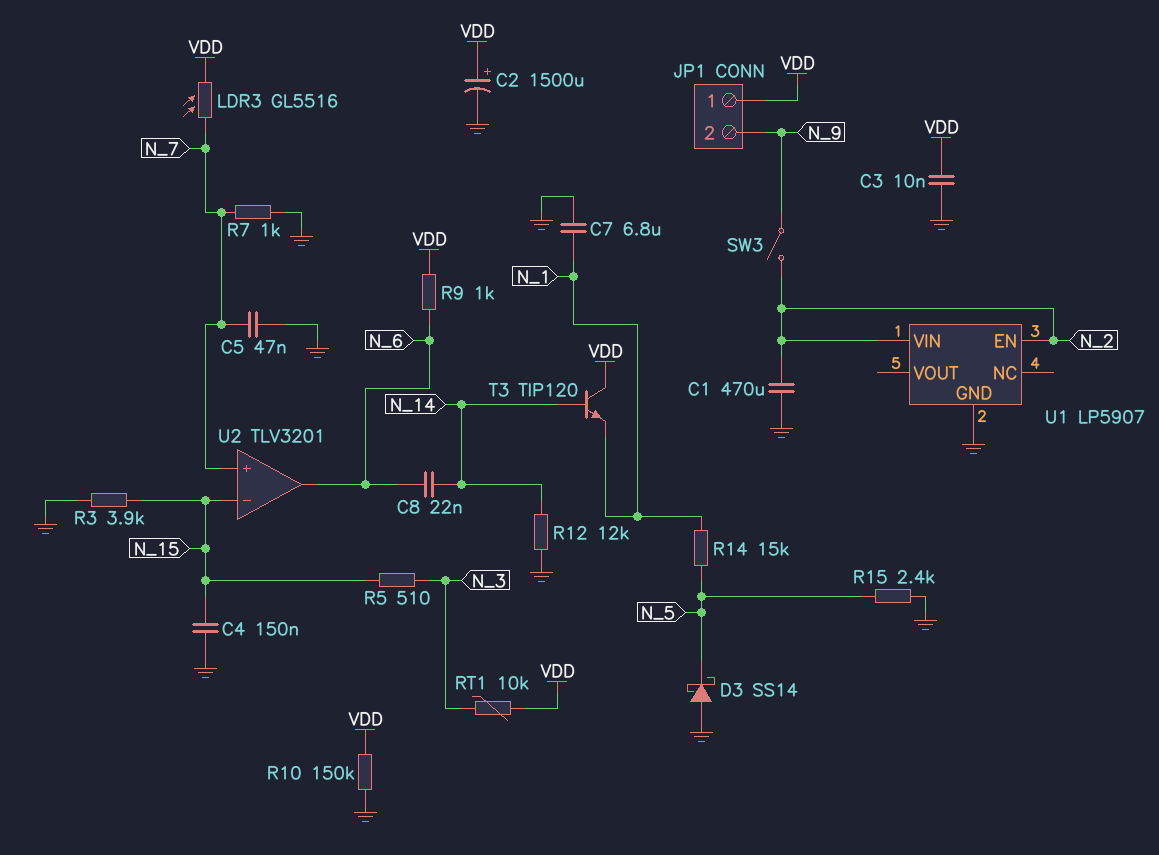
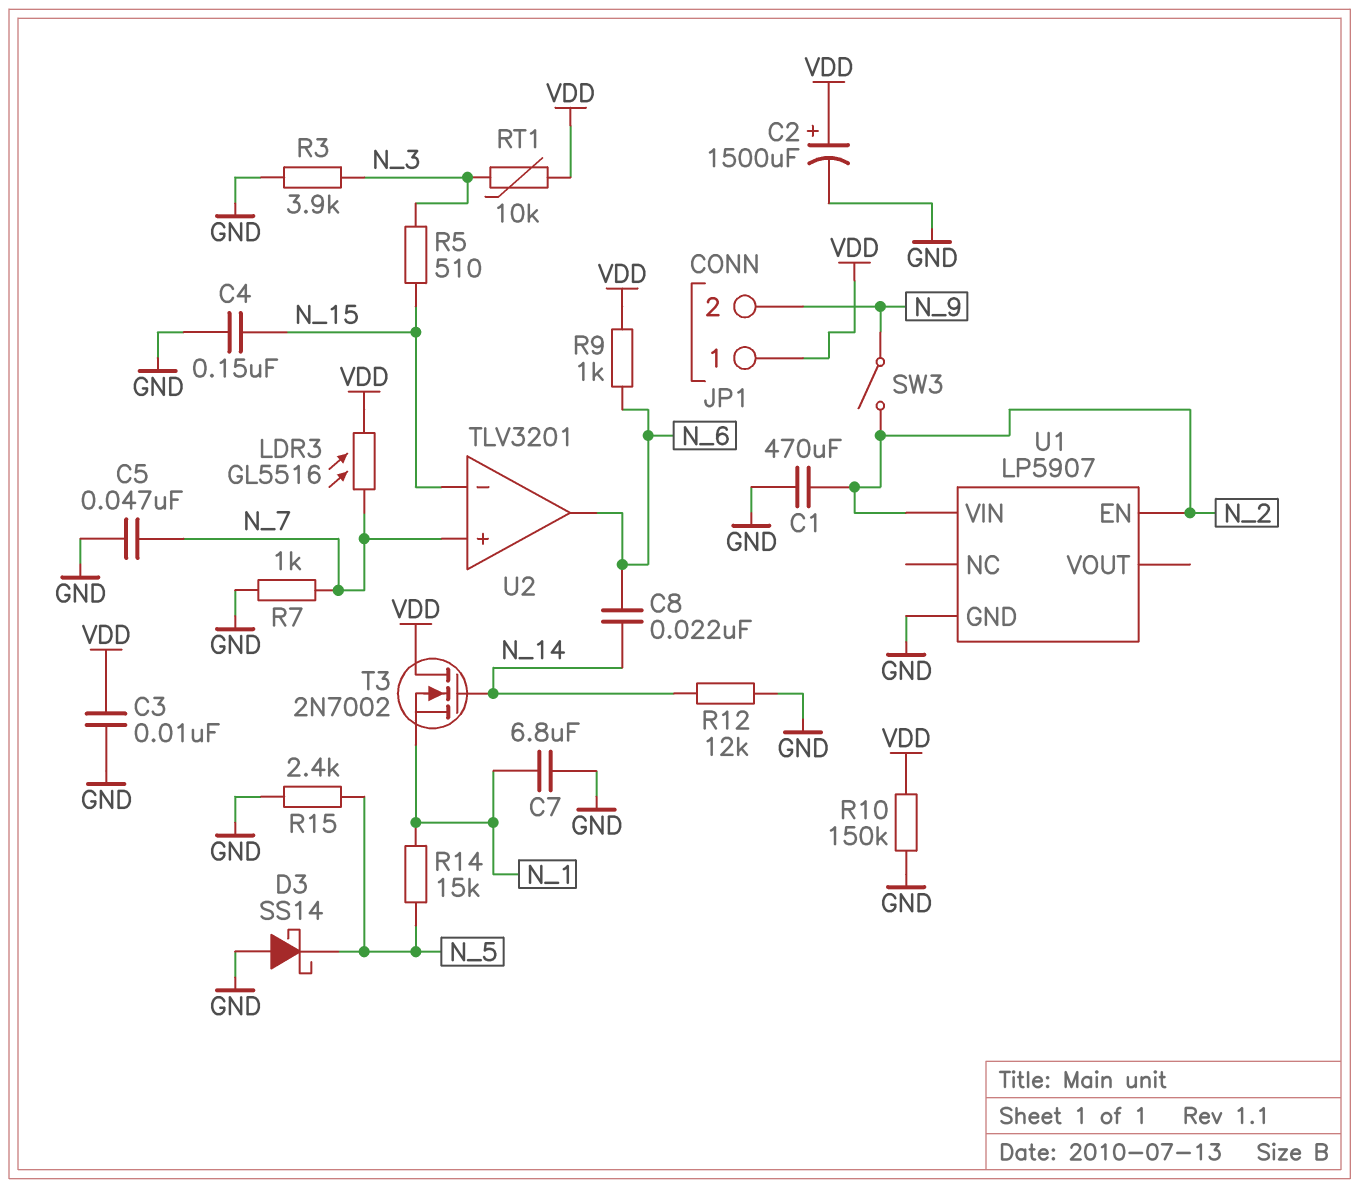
R3: 3.9k (GND, N_15) -> 3.9k (GND, N_3)
T3: NPN TIP120 (B N_14, C VDD, E N_1) -> NMOS 2N7002 (G N_14, D VDD, S N_1)

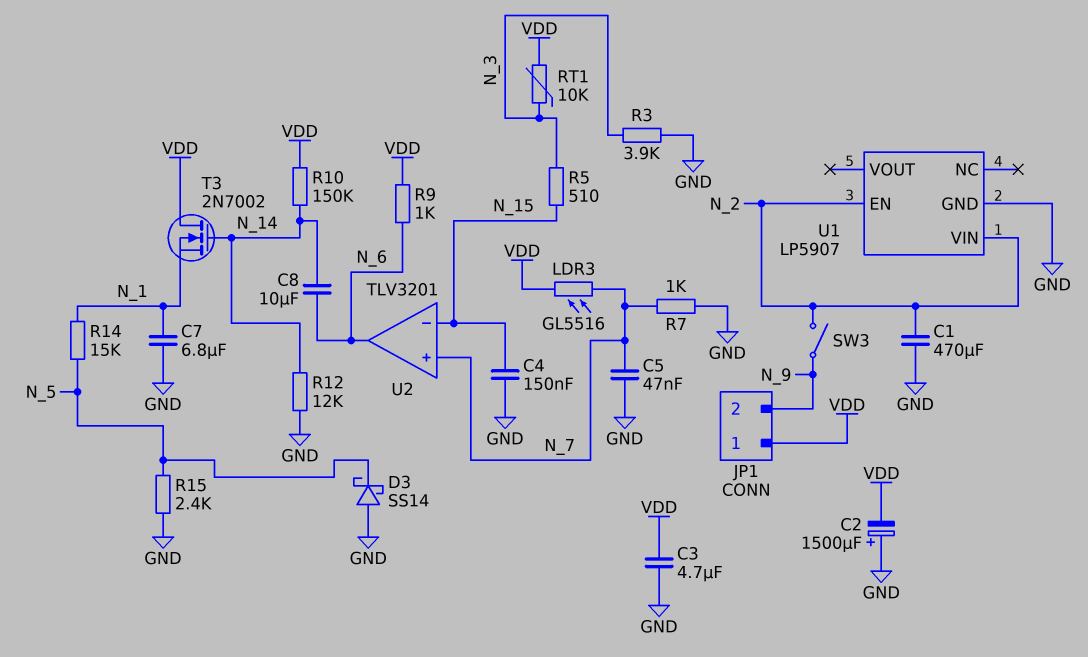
C2: 1500uF (plus VDD, minus GND) -> 1500uF (plus GND, minus VDD)
C3: 10nF (GND, VDD) -> 4.7uF (GND, VDD)
C8: 22nF (N_6, N_14) -> 10uF (N_6, N_14)
R10: 150k (GND, VDD) -> 150k (N_14, VDD)

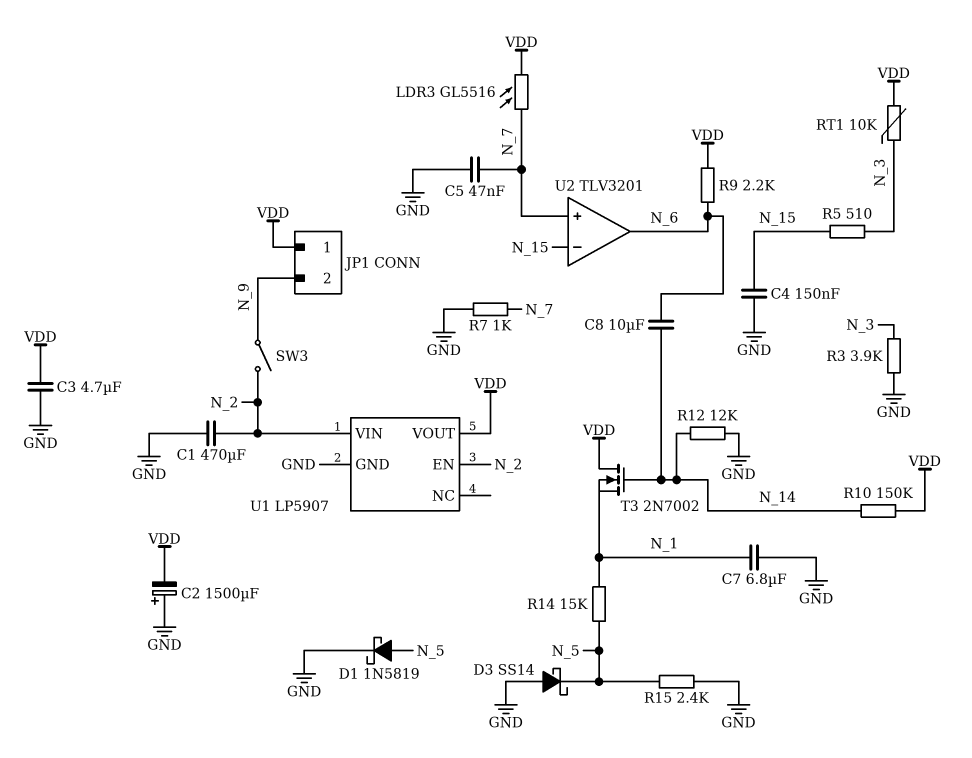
D1: none -> schottky 1N5819 (A N_5, K GND)
R9: 1k (N_6, VDD) -> 2.2k (N_6, VDD)
U1 pin VOUT: none -> VDD

